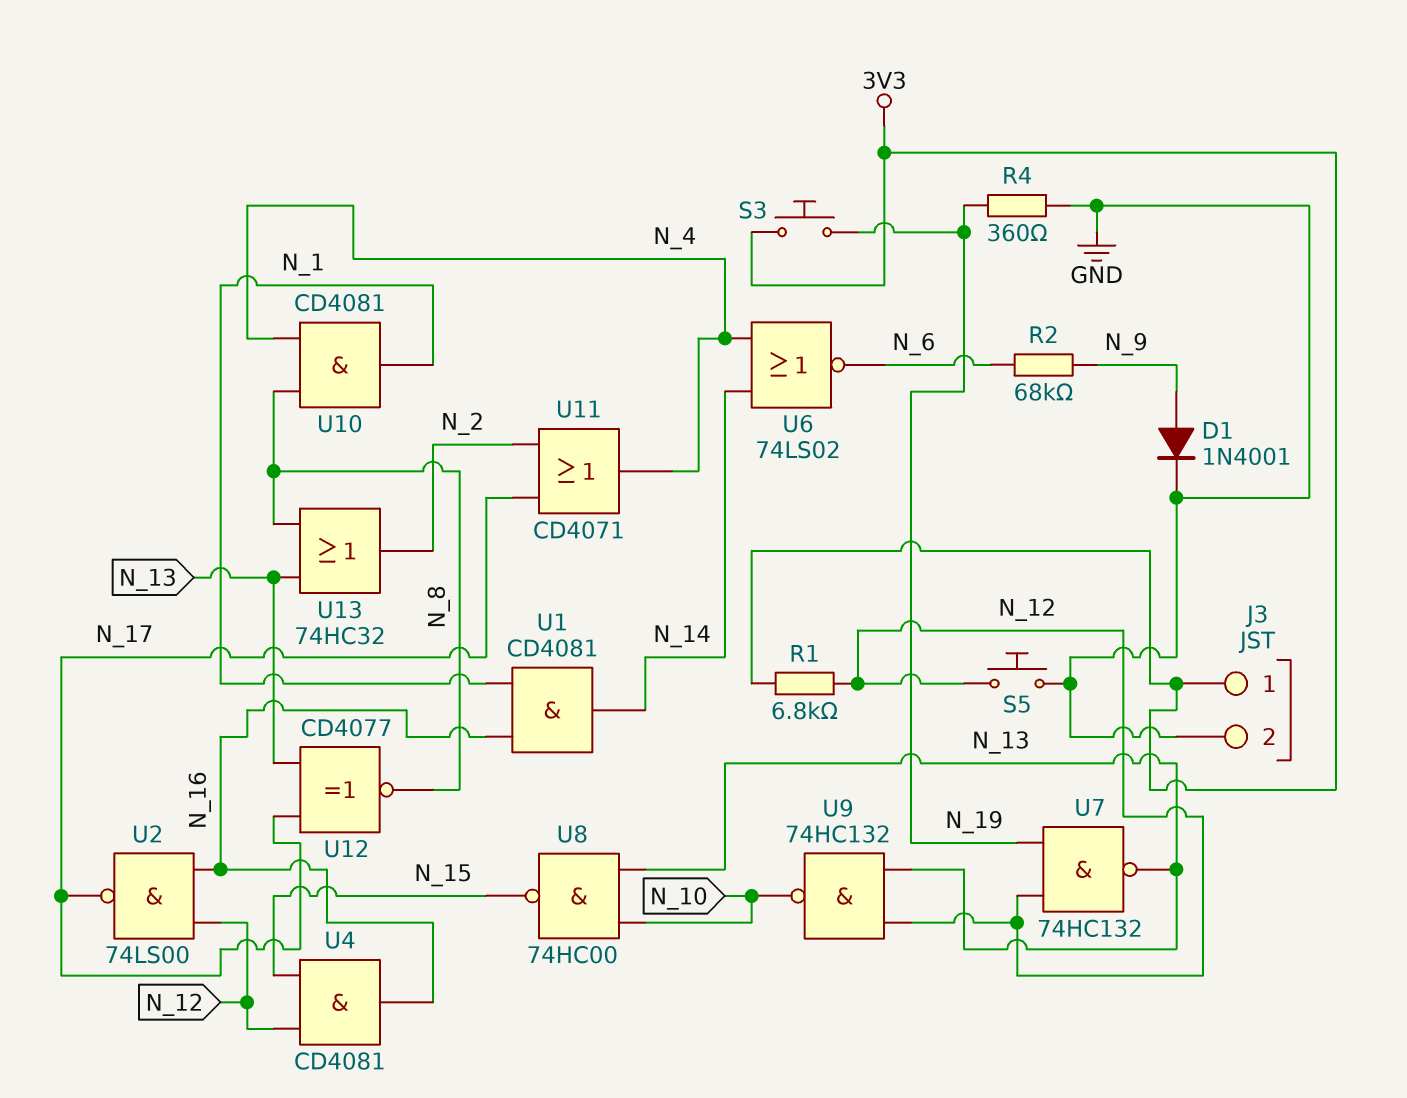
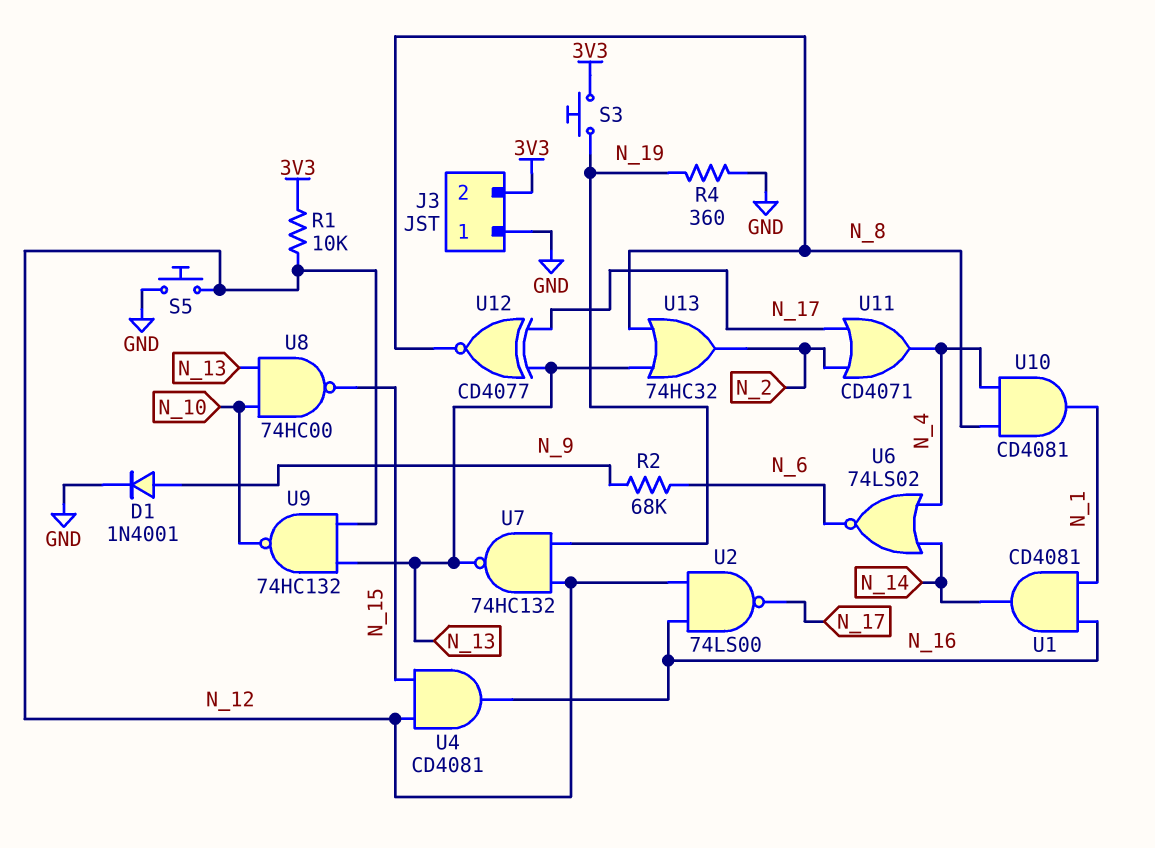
J3 pin 1: 3V3 -> GND
J3 pin 2: GND -> 3V3
R1: 6.8k (3V3, N_12) -> 10k (3V3, N_12)

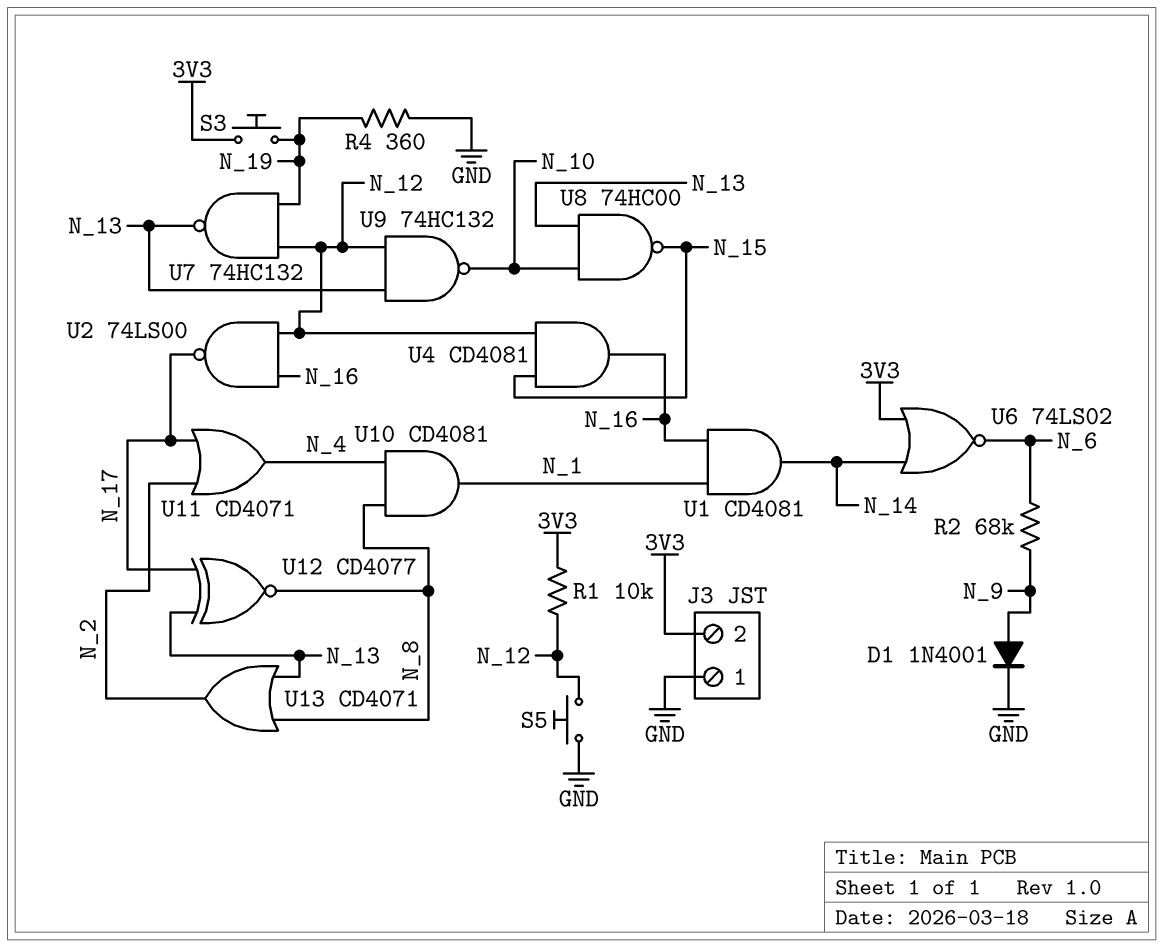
U6: NOR 74LS02 (in N_4, in N_14, out N_6) -> NOR 74LS02 (in 3V3, in N_14, out N_6)
U13: OR 74HC32 (in N_8, in N_13, out N_2) -> OR CD4071 (in N_8, in N_13, out N_2)

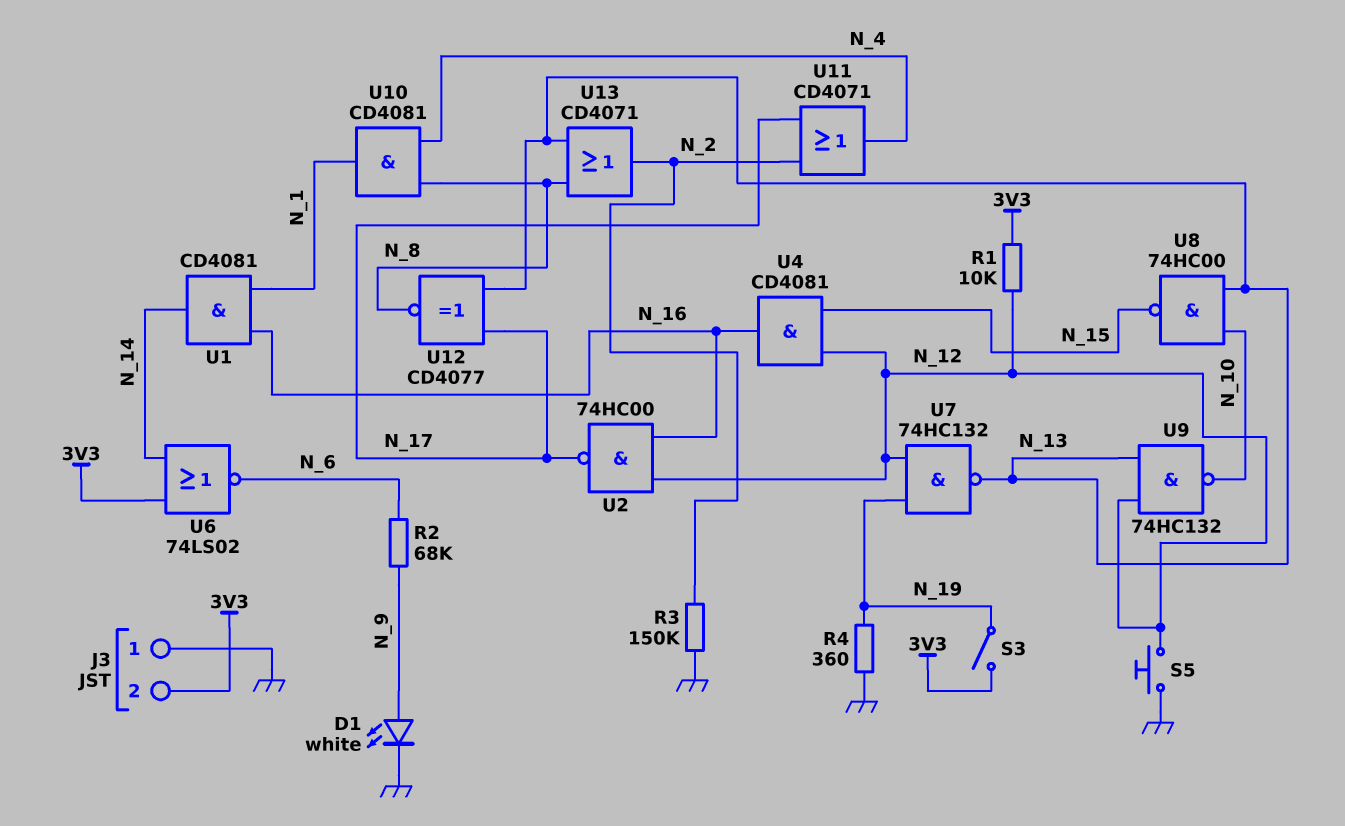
D1: diode 1N4001 (A N_9, K GND) -> LED white (A N_9, K GND)
R3: none -> 150k (GND, N_2)
S3: button (3V3, N_19) -> switch (3V3, N_19)
U2: NAND 74LS00 (in N_12, in N_16, out N_17) -> NAND 74HC00 (in N_12, in N_16, out N_17)

